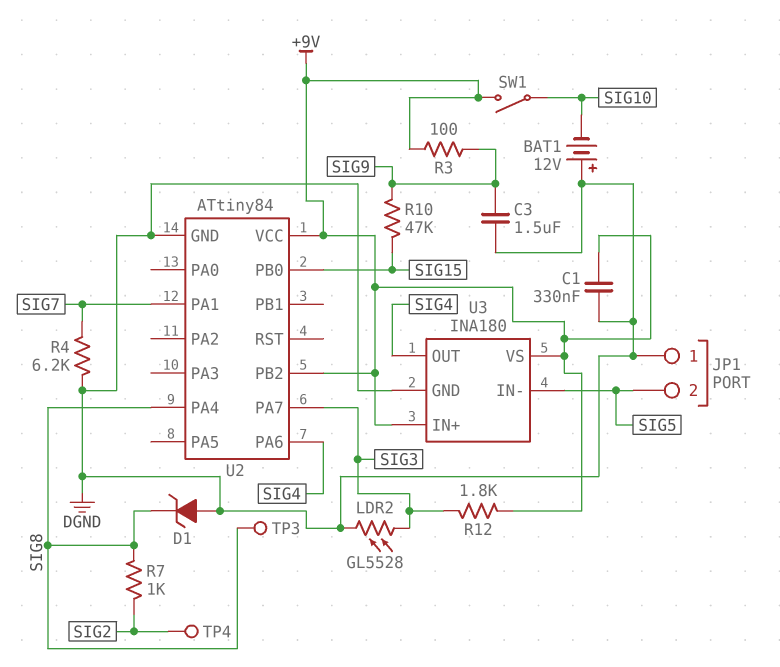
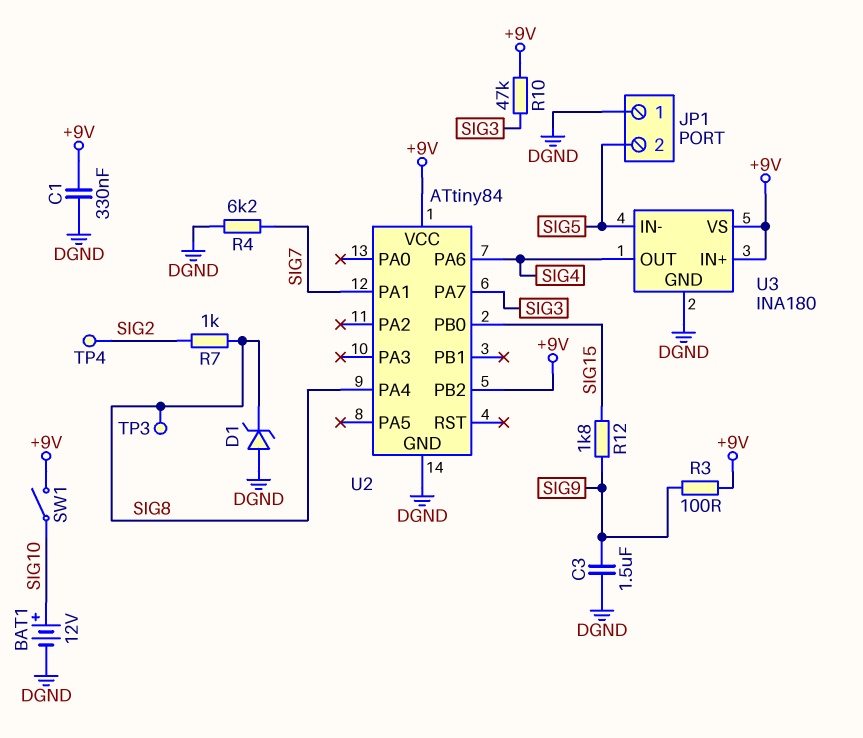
BAT1: 12V (plus DGND, minus SIG10) -> 12V (plus SIG10, minus DGND)
LDR2: GL5528 (DGND, SIG3) -> none
R10: 47k (SIG9, SIG15) -> 47k (+9V, SIG3)
R12: 1.8k (+9V, SIG3) -> 1.8k (SIG9, SIG15)

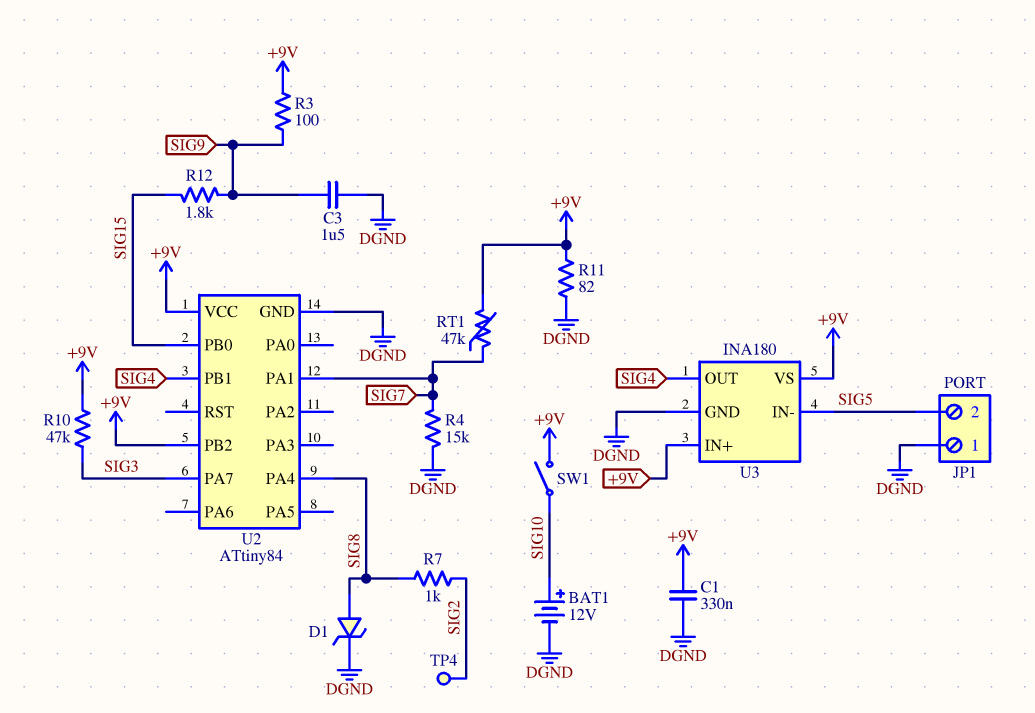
D1: zener (A DGND, K SIG8) -> zener (A SIG8, K DGND)
R4: 6.2k (DGND, SIG7) -> 15k (DGND, SIG7)
R11: none -> 82 (+9V, DGND)
RT1: none -> 47k (+9V, SIG7)
TP3: test point (SIG8) -> none
U2 pin PA6: SIG4 -> none
U2 pin PB1: none -> SIG4

